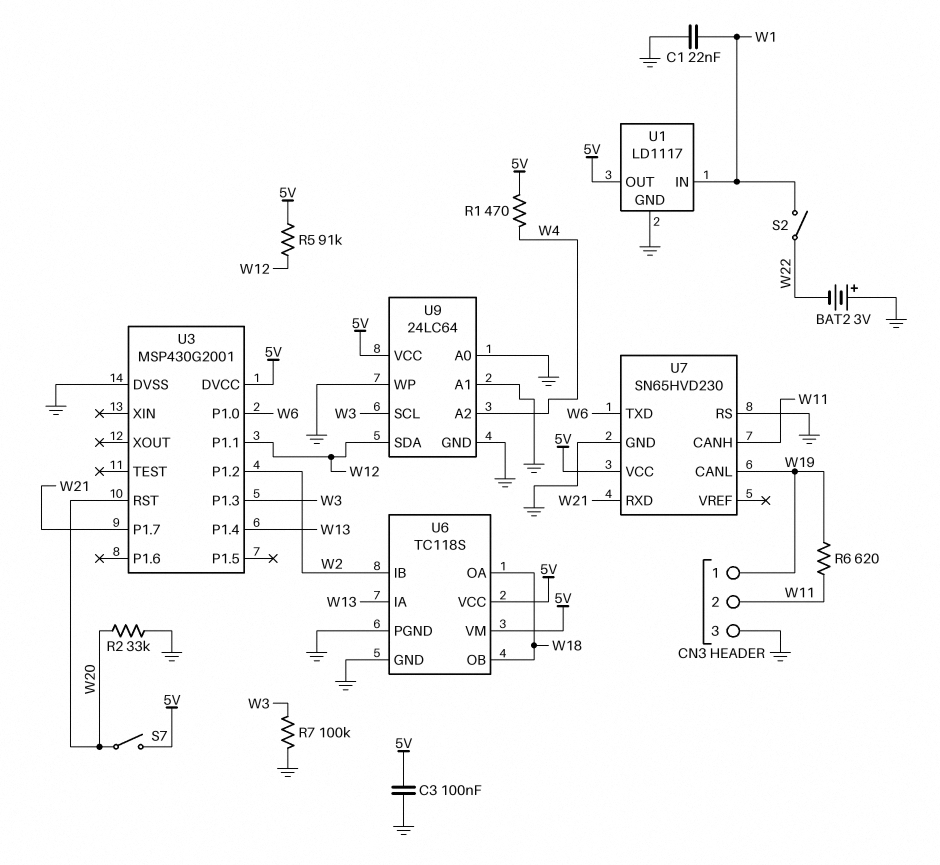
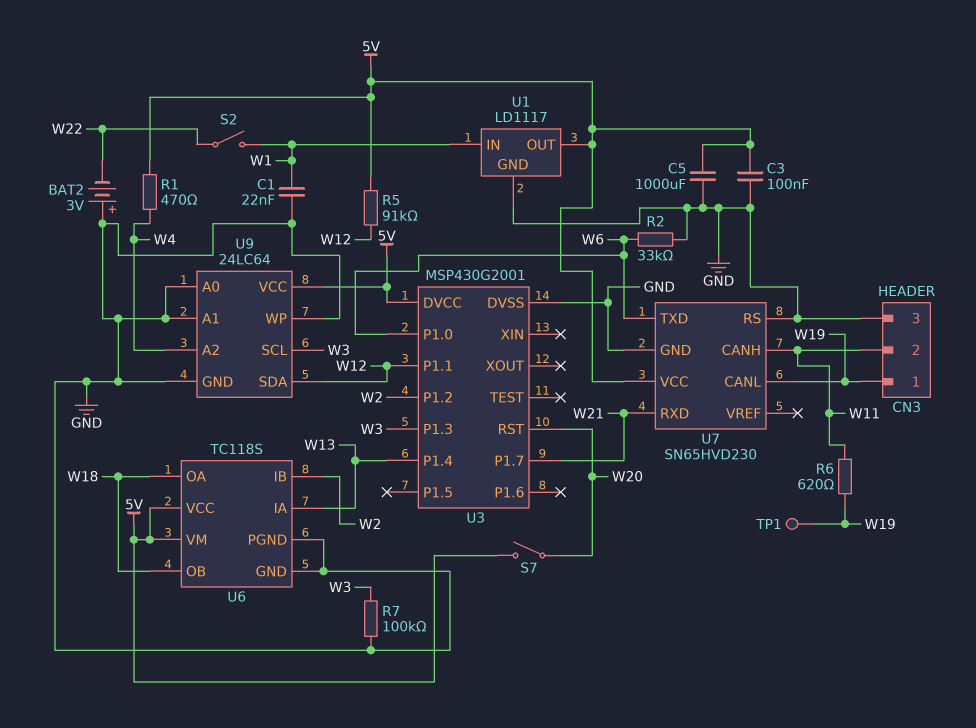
C5: none -> 1000uF (5V, GND)
R2: 33k (GND, W20) -> 33k (GND, W6)
TP1: none -> test point (W19)

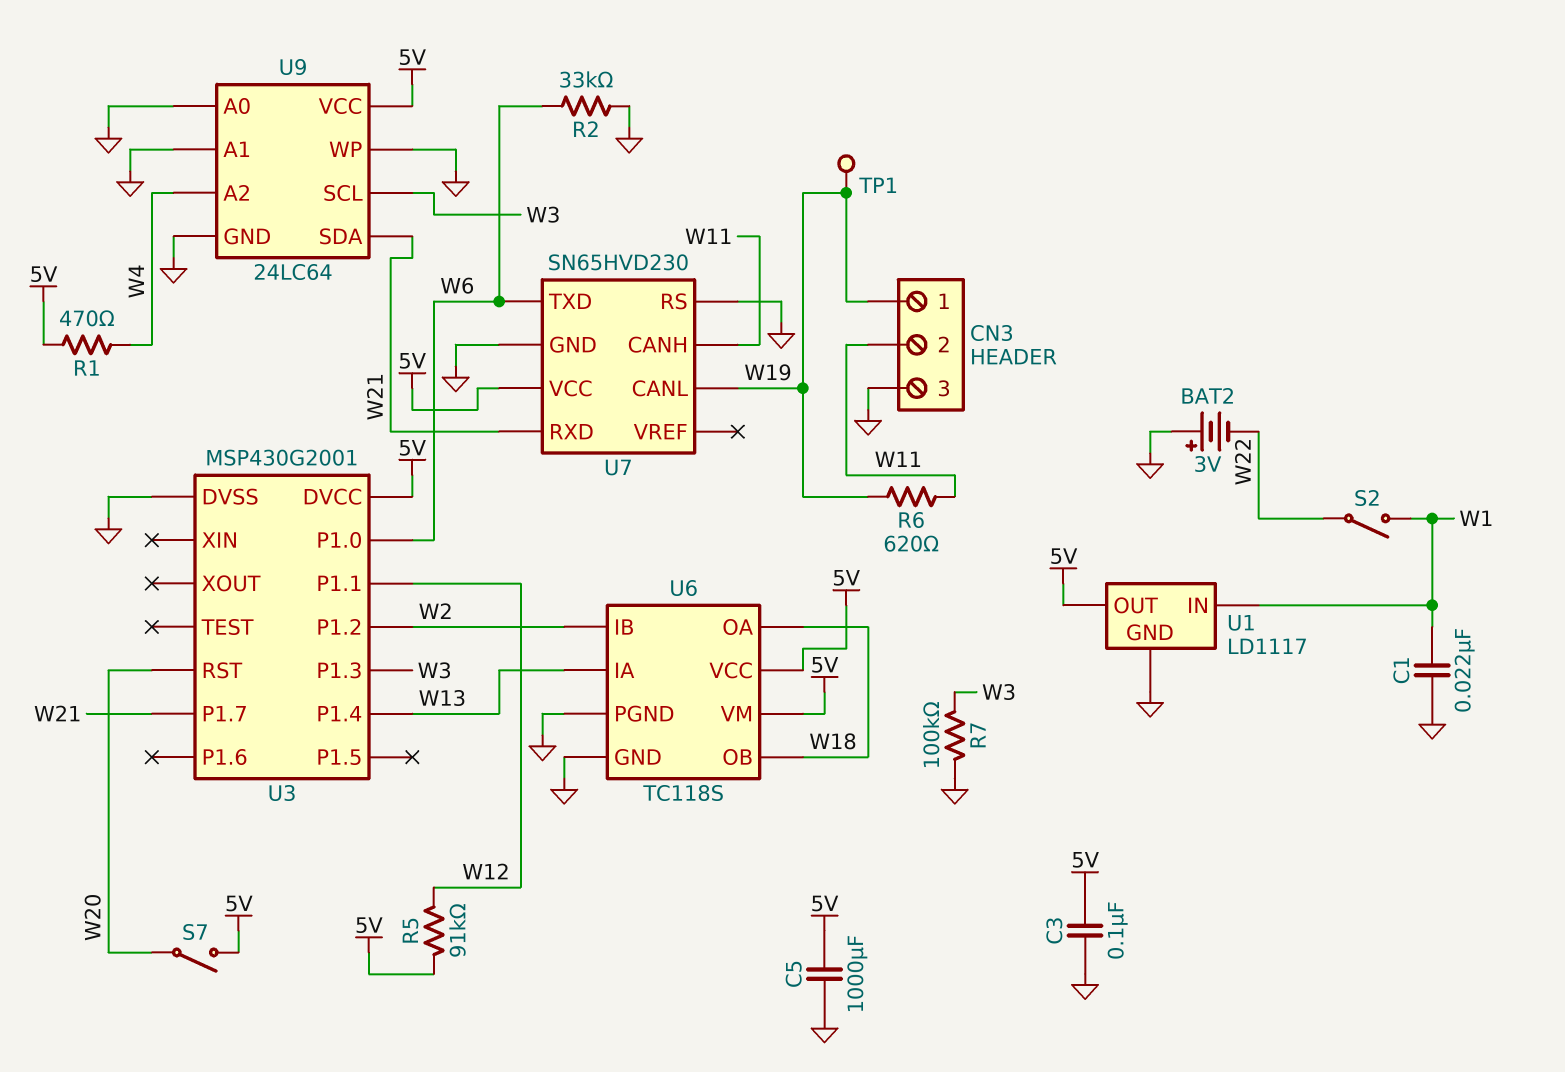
U9 pin SDA: W12 -> W21

